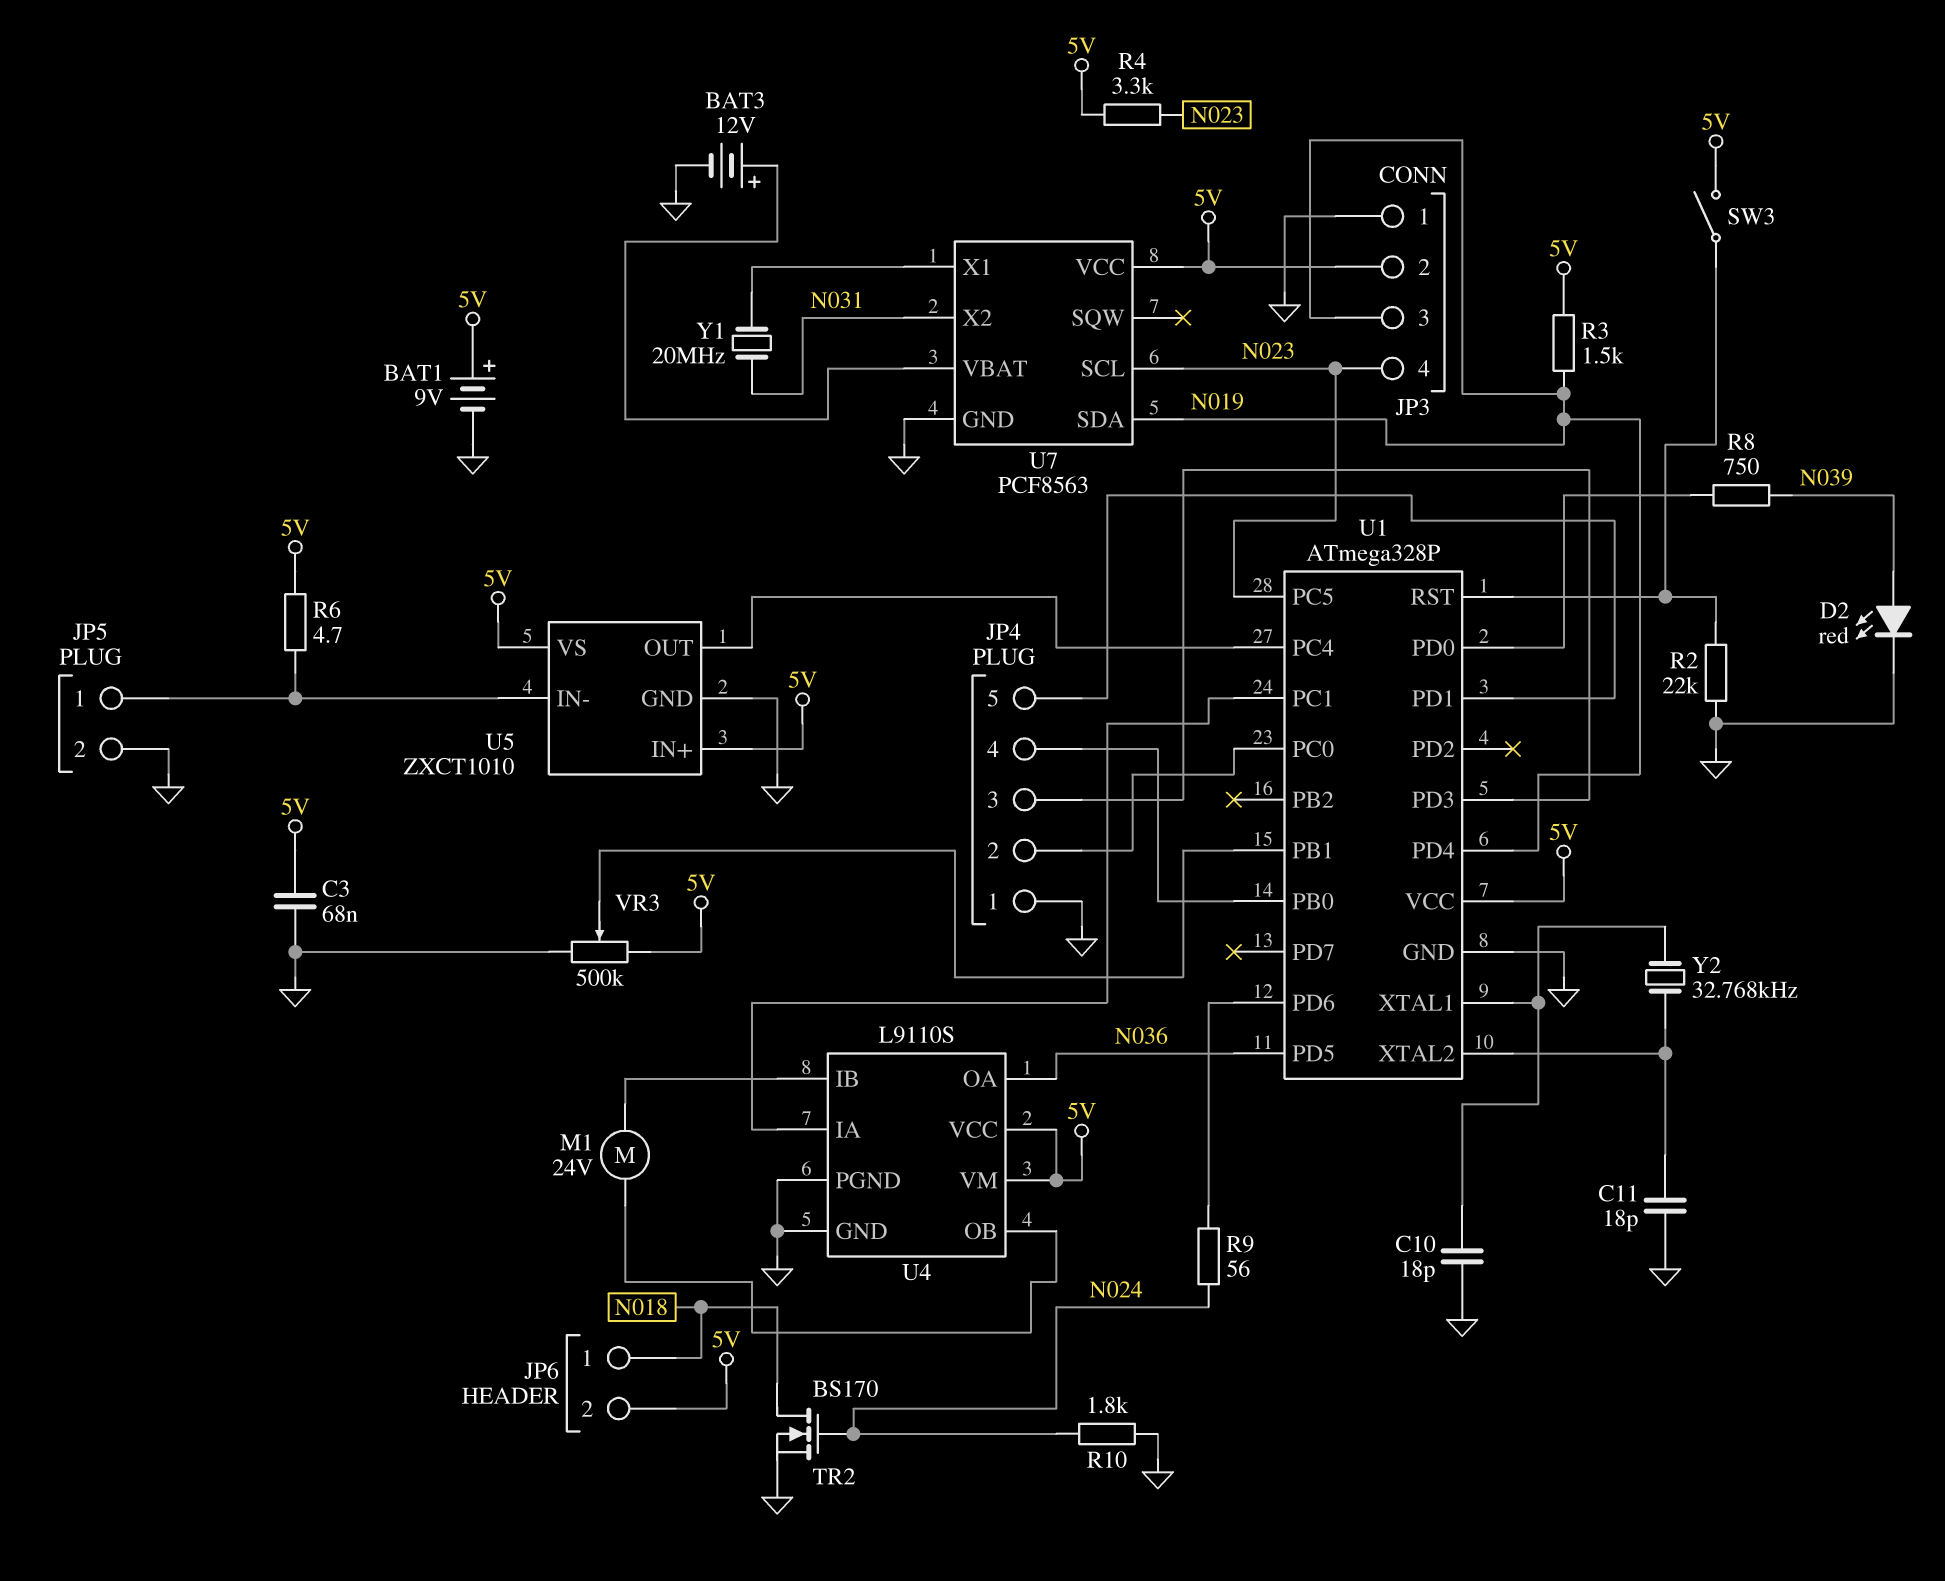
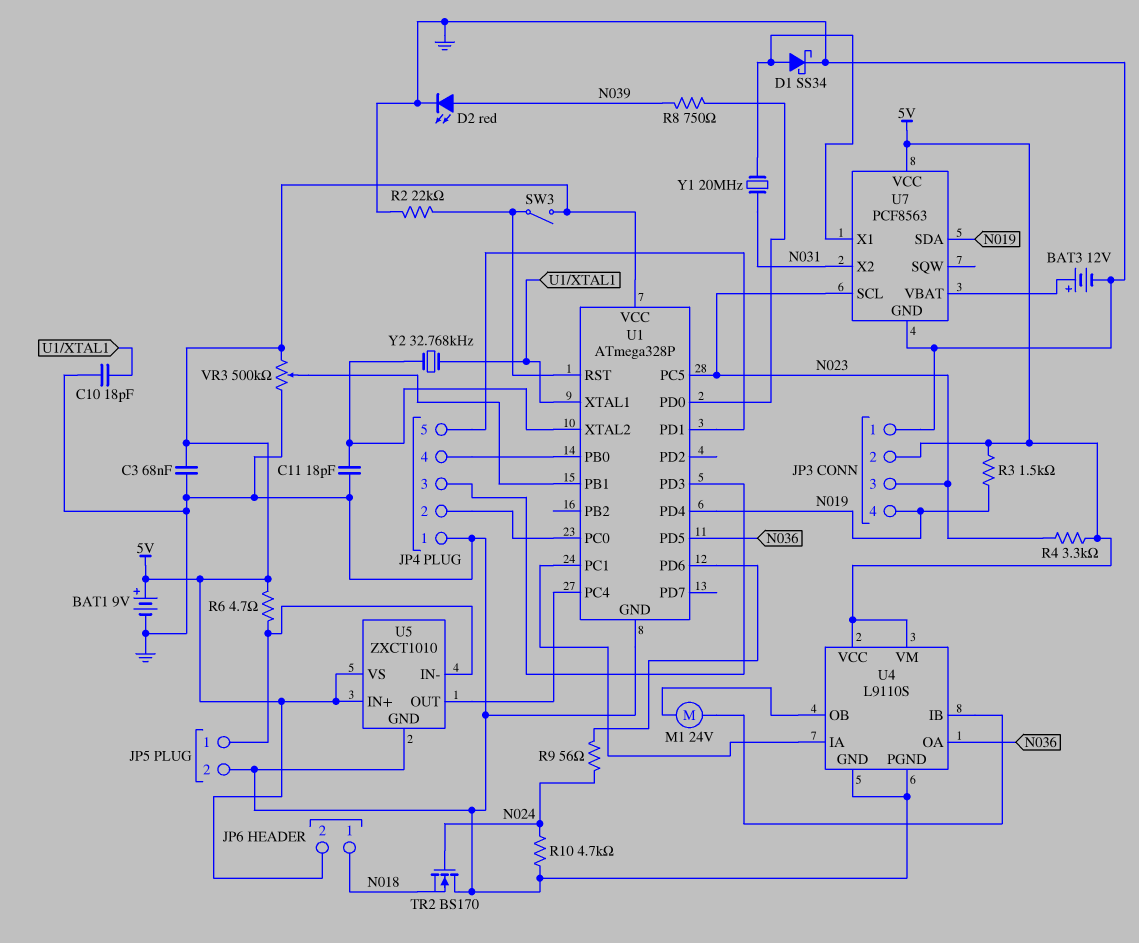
D1: none -> schottky SS34 (A U7/X1, K GND)
JP3 pin 3: N019 -> N023
JP3 pin 4: N023 -> N019
R10: 1.8k (GND, N024) -> 4.7k (GND, N024)
TR2: NMOS BS170 (G N024, D N018, S GND) -> NMOS BS170 (G N024, D GND, S N018)

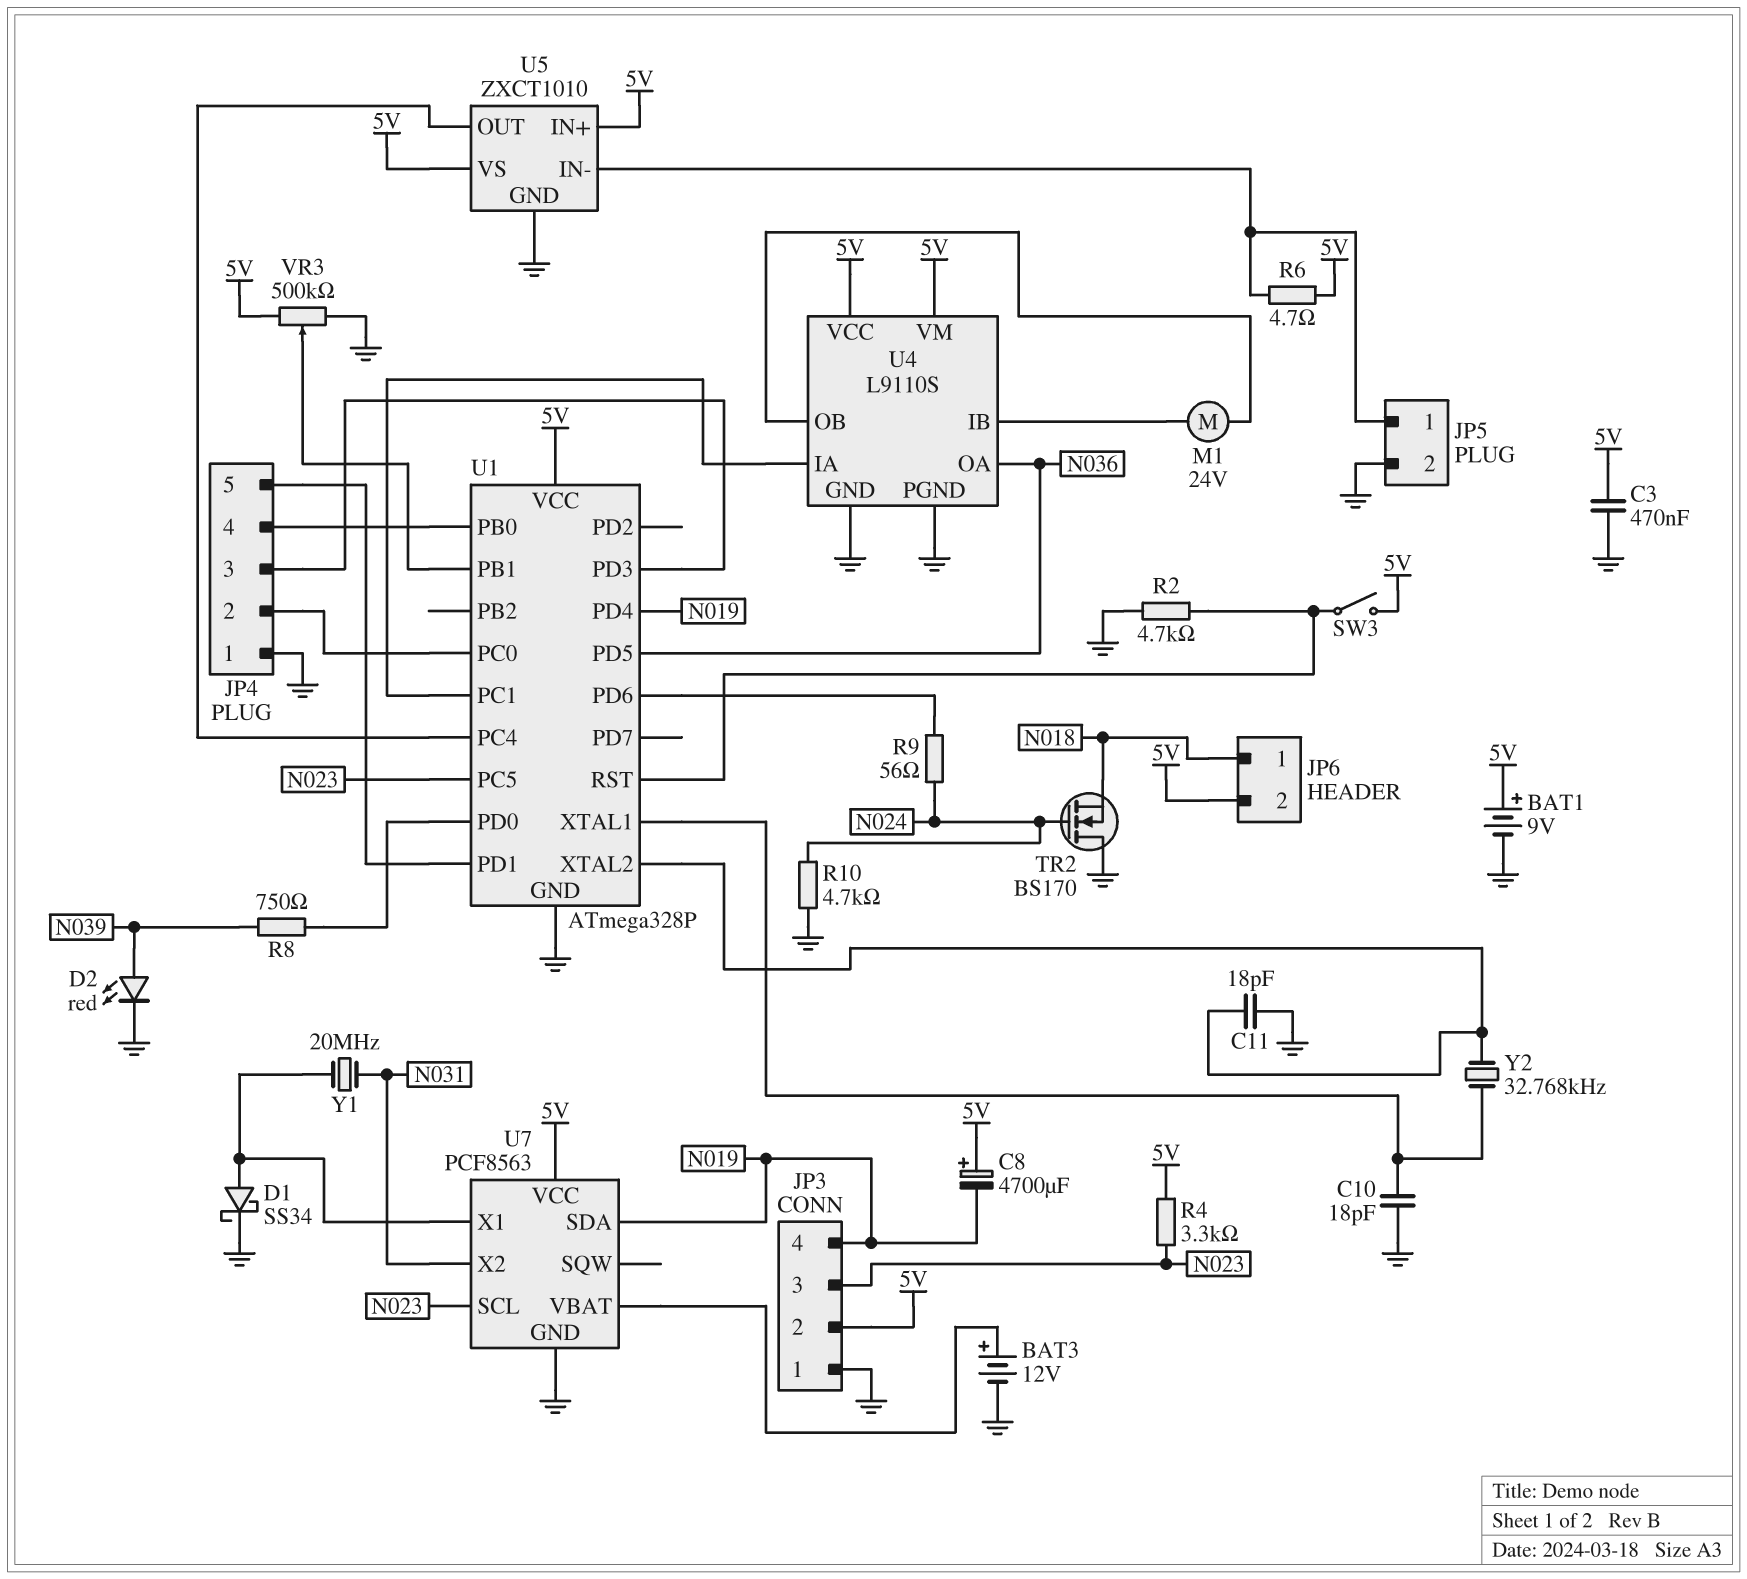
C3: 68nF (5V, GND) -> 470nF (5V, GND)
C8: none -> 4700uF (plus 5V, minus N019)
R2: 22k (GND, U1/RST) -> 4.7k (GND, U1/RST)
R3: 1.5k (5V, N019) -> none

